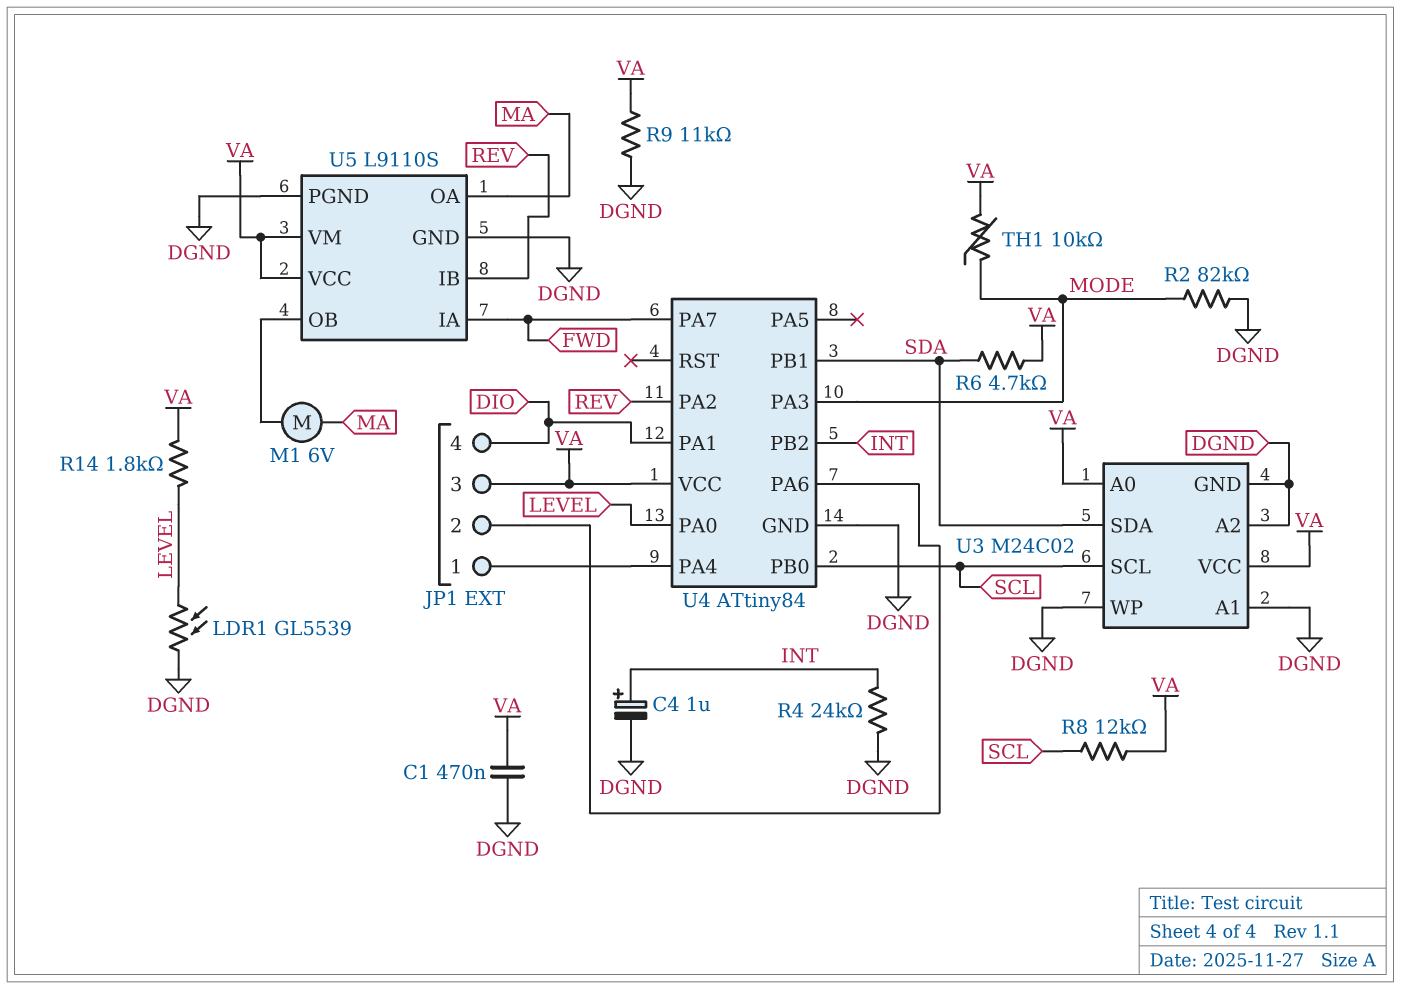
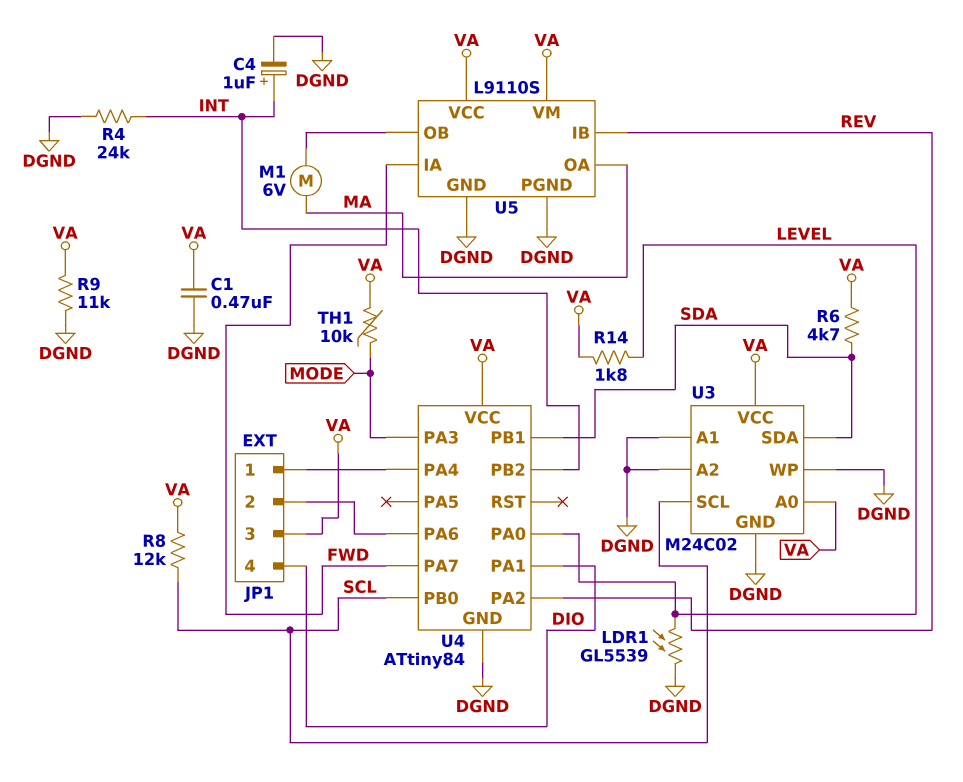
R2: 82k (DGND, MODE) -> none

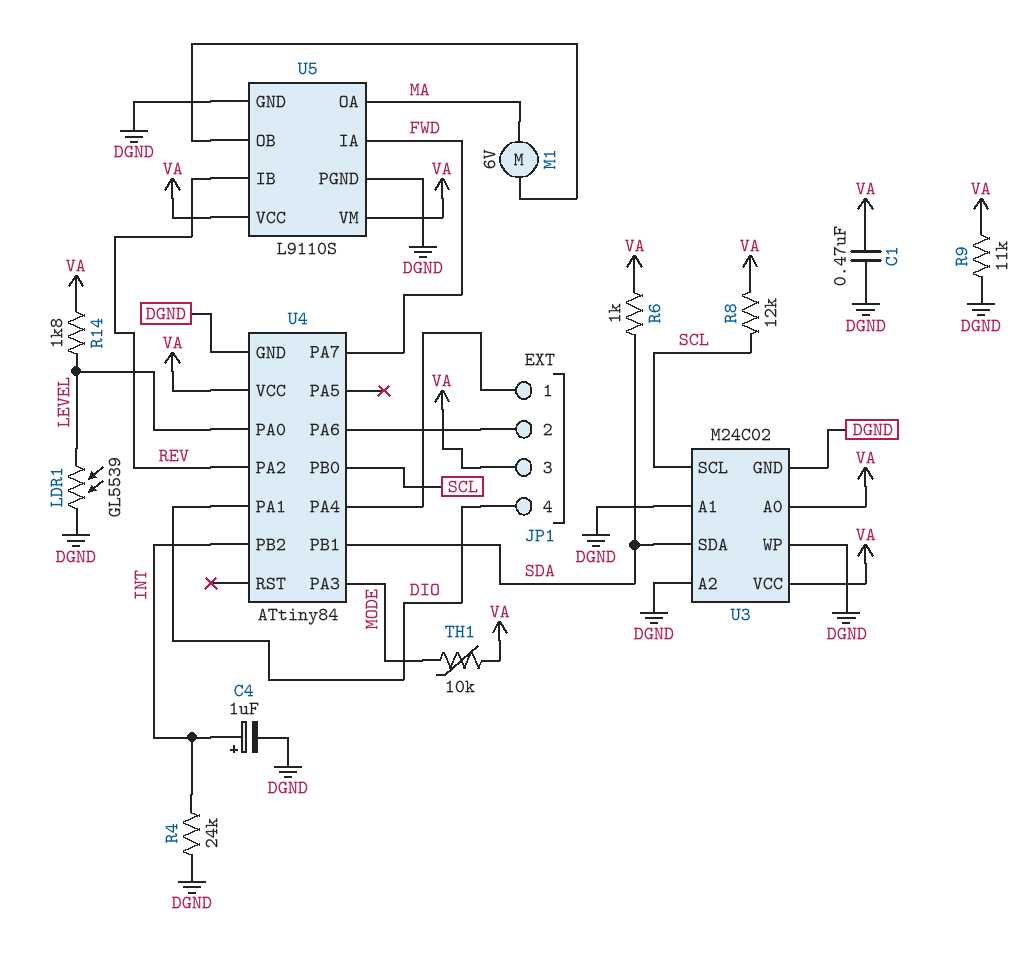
R6: 4.7k (SDA, VA) -> 1k (SDA, VA)

